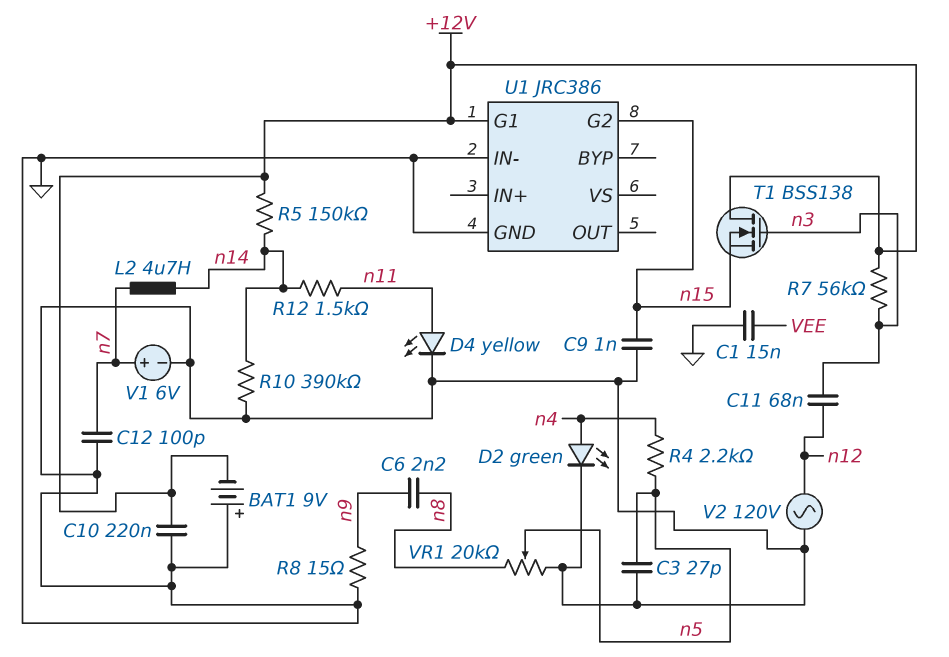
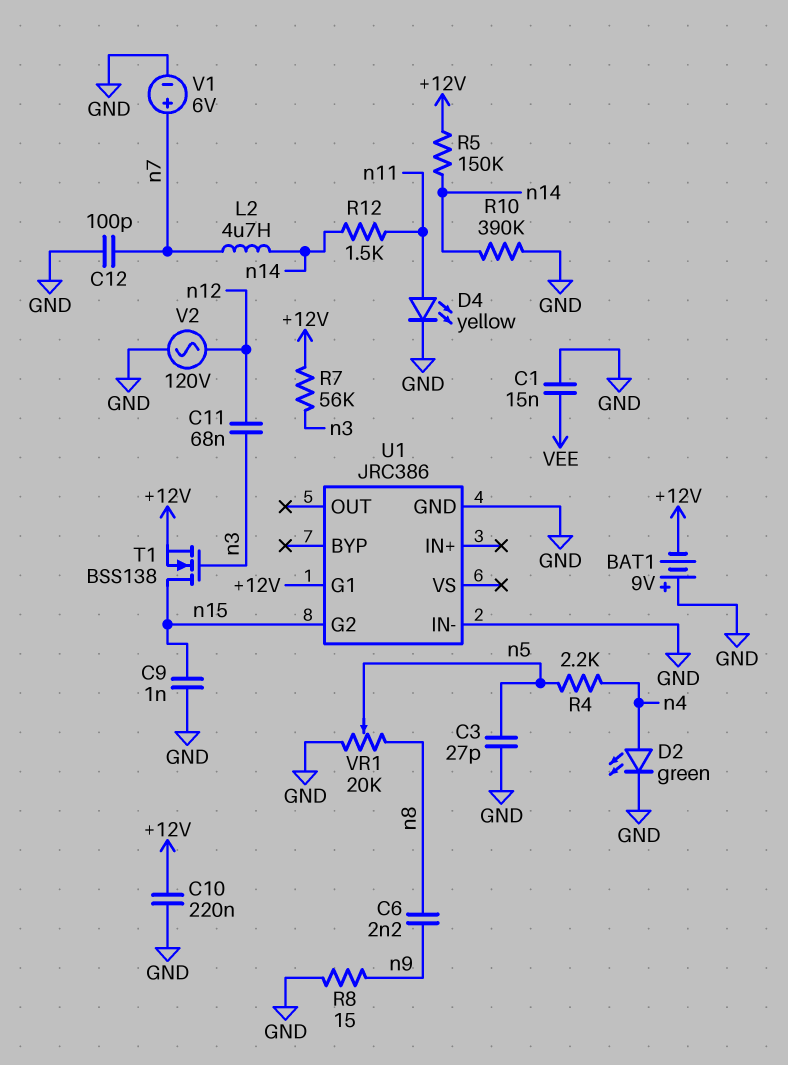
T1: NMOS BSS138 (G n3, D +12V, S n15) -> NMOS BSS138 (G n3, D n15, S +12V)

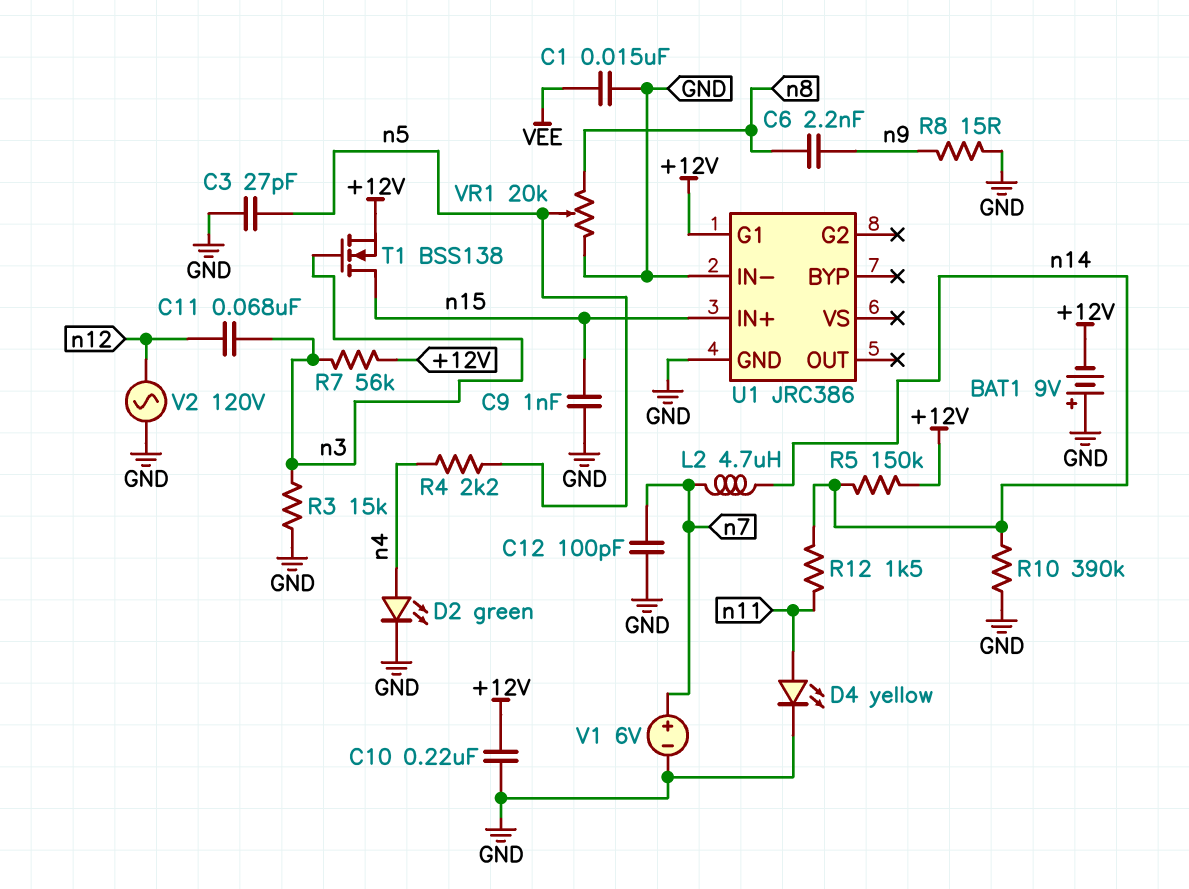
R3: none -> 15k (GND, n3)
U1 pin G2: n15 -> none
U1 pin IN+: none -> n15

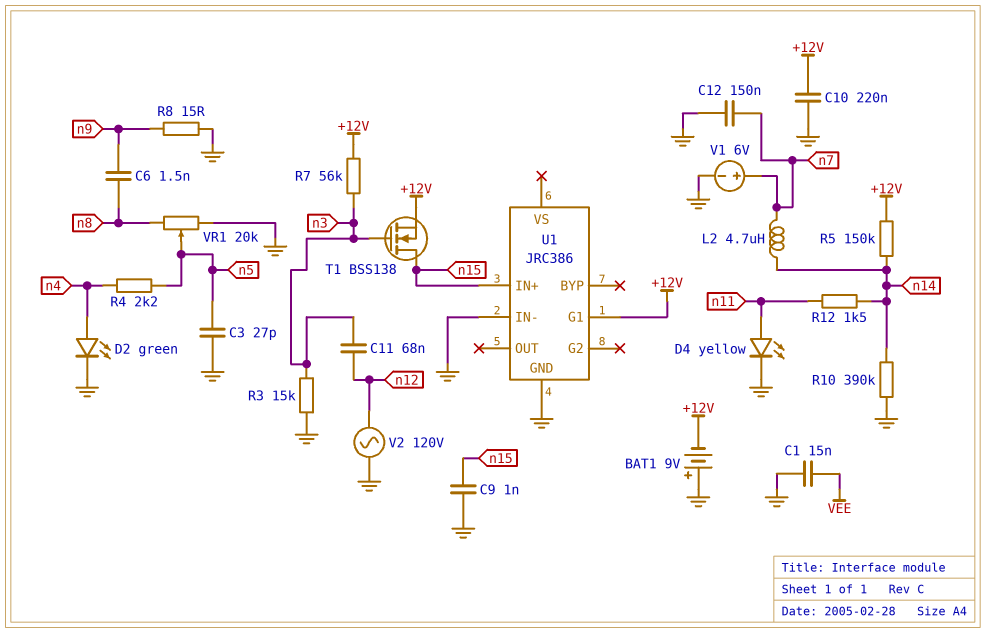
C6: 2.2nF (n8, n9) -> 1.5nF (n8, n9)
C12: 100pF (GND, n7) -> 150nF (GND, n7)

